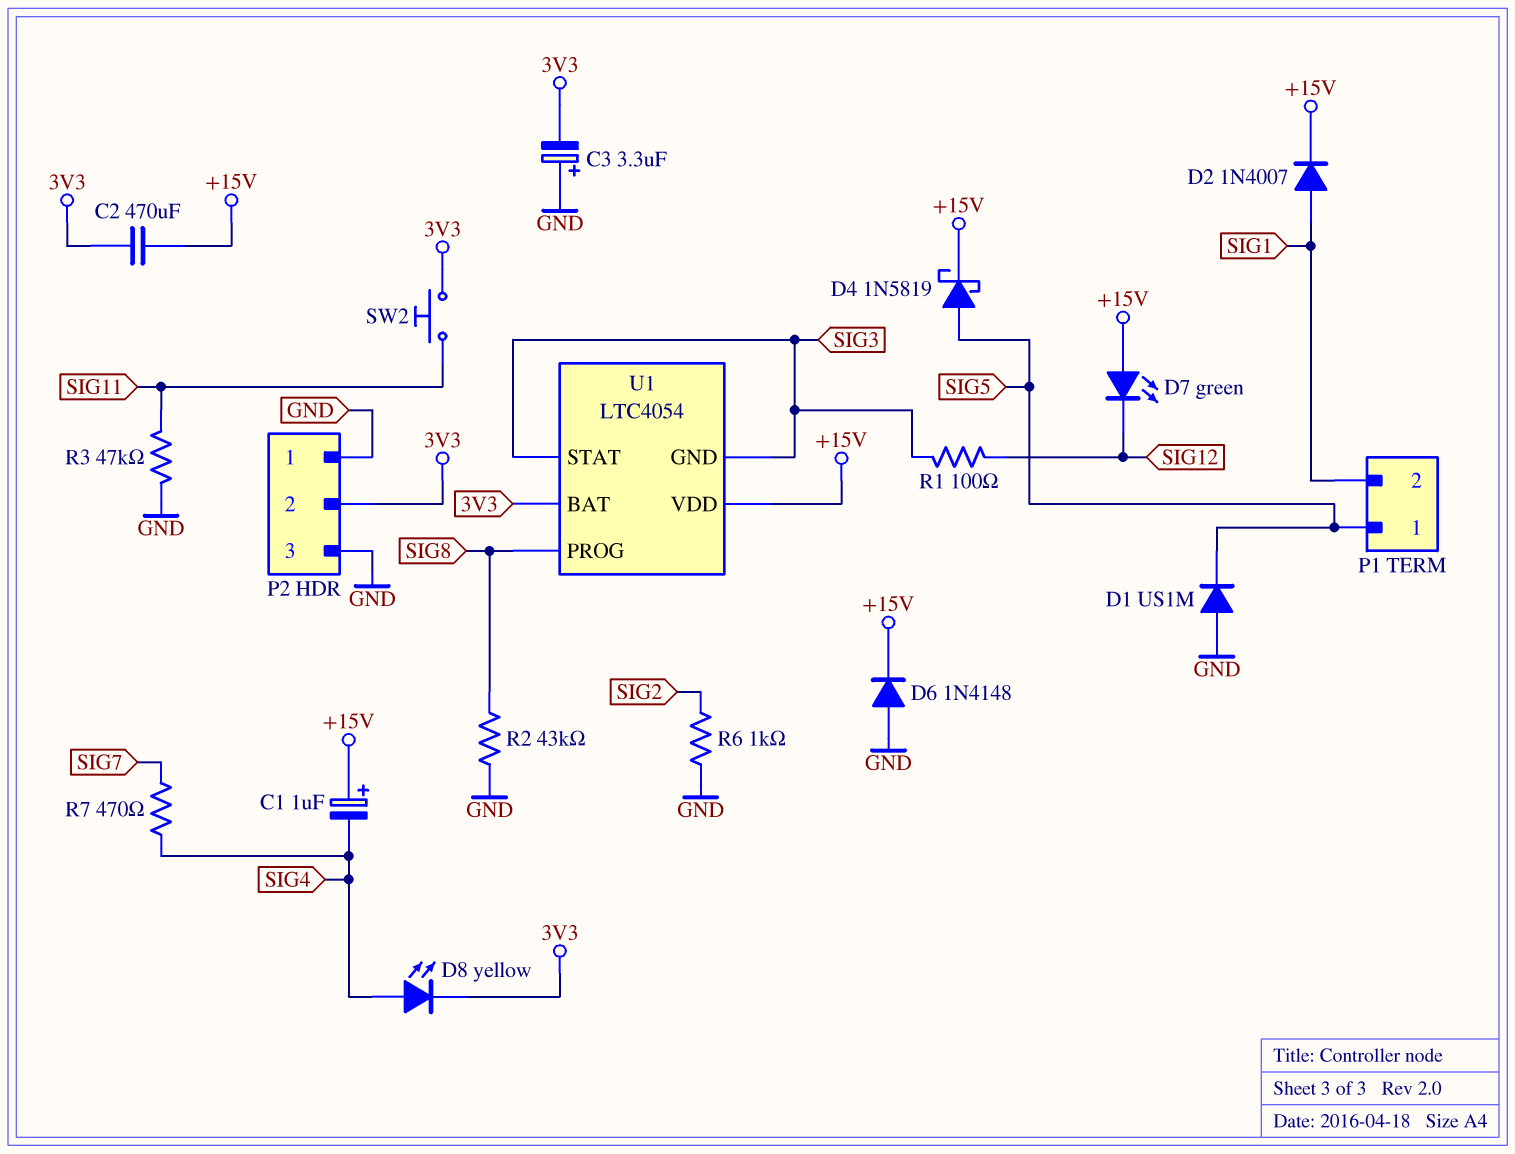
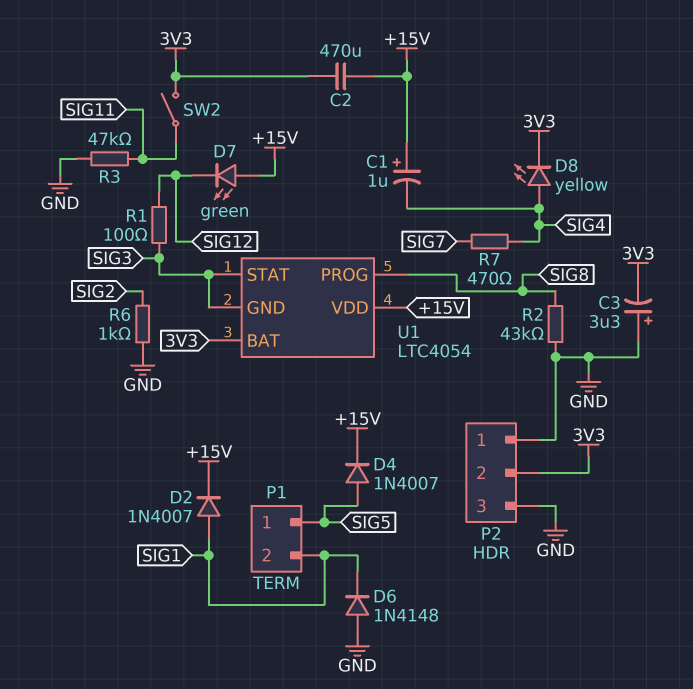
D1: diode US1M (A GND, K SIG5) -> none
D4: schottky 1N5819 (A SIG5, K +15V) -> diode 1N4007 (A SIG5, K +15V)
D6: diode 1N4148 (A GND, K +15V) -> diode 1N4148 (A GND, K SIG1)
SW2: button (3V3, SIG11) -> switch (3V3, SIG11)

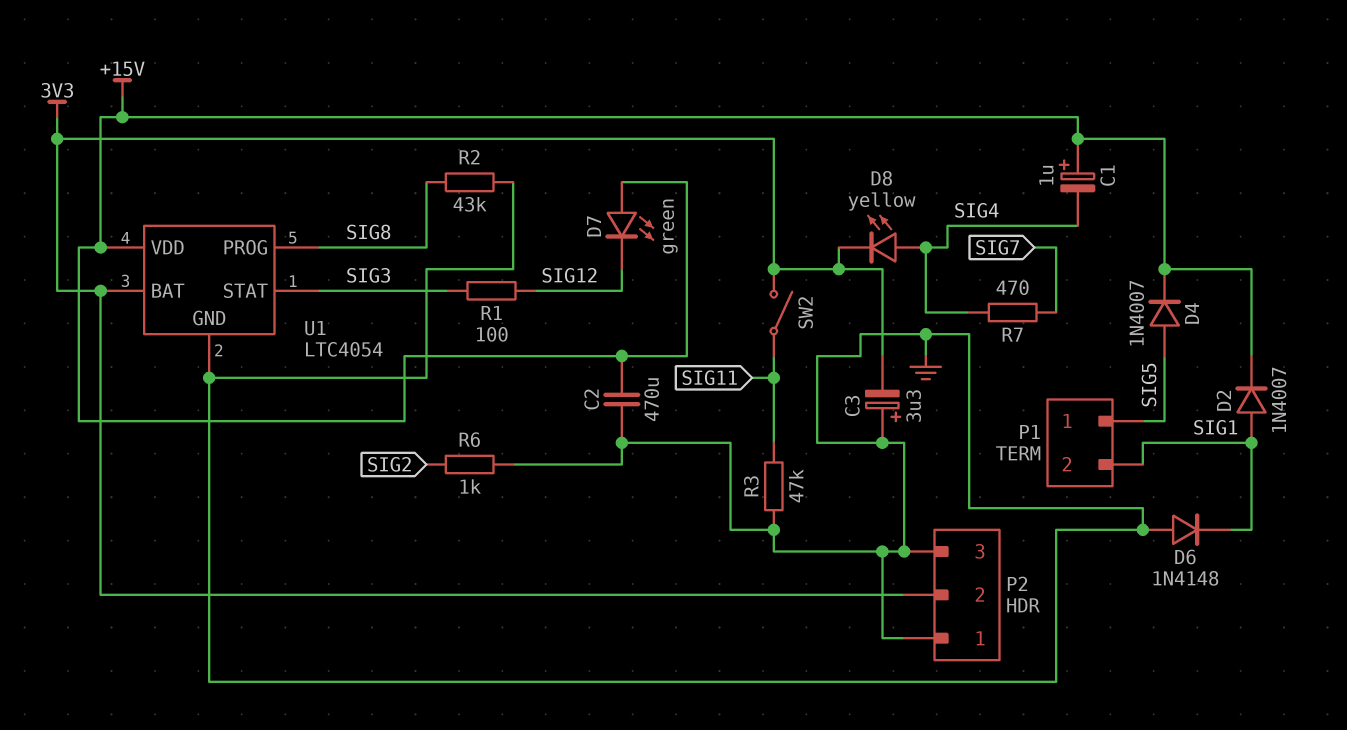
C2: 470uF (+15V, 3V3) -> 470uF (+15V, GND)
U1 pin GND: SIG3 -> GND

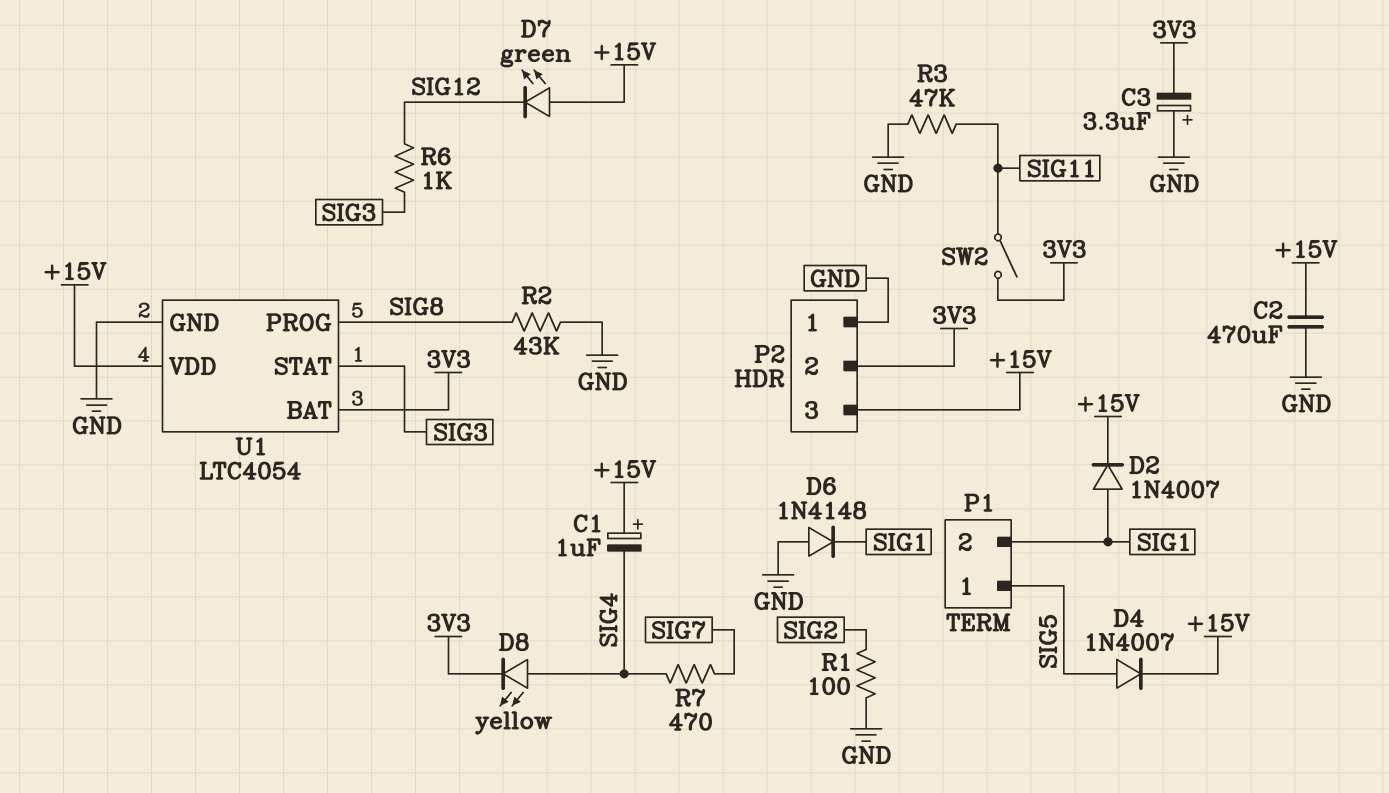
P2 pin 3: GND -> +15V
R1: 100 (SIG3, SIG12) -> 100 (GND, SIG2)
R6: 1k (GND, SIG2) -> 1k (SIG3, SIG12)

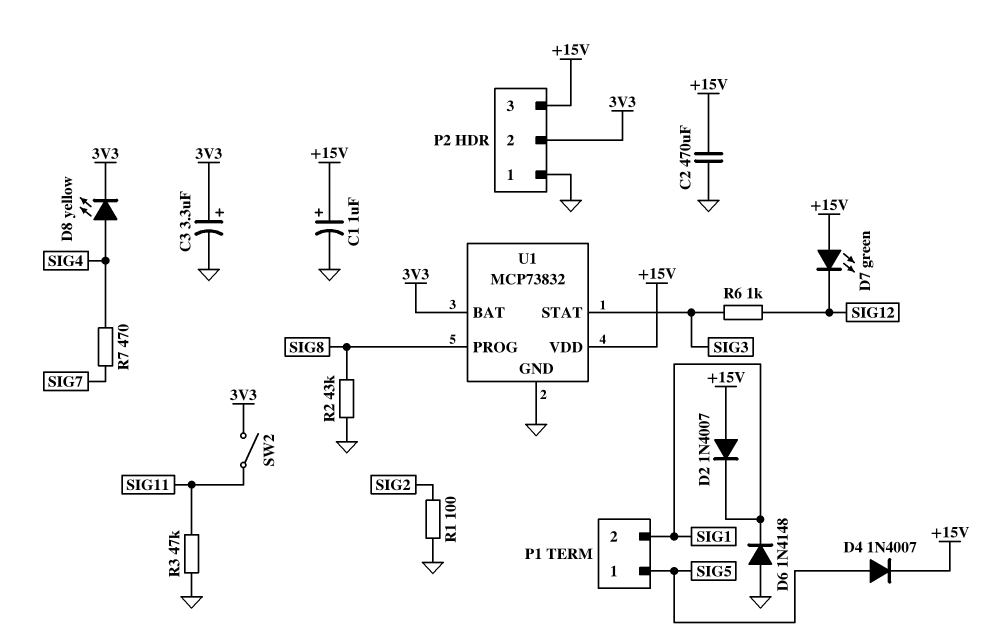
C1: 1uF (plus +15V, minus SIG4) -> 1uF (plus +15V, minus GND)
C3: 3.3uF (plus GND, minus 3V3) -> 3.3uF (plus 3V3, minus GND)
D2: diode 1N4007 (A SIG1, K +15V) -> diode 1N4007 (A +15V, K SIG1)
U1: LTC4054 -> MCP73832

